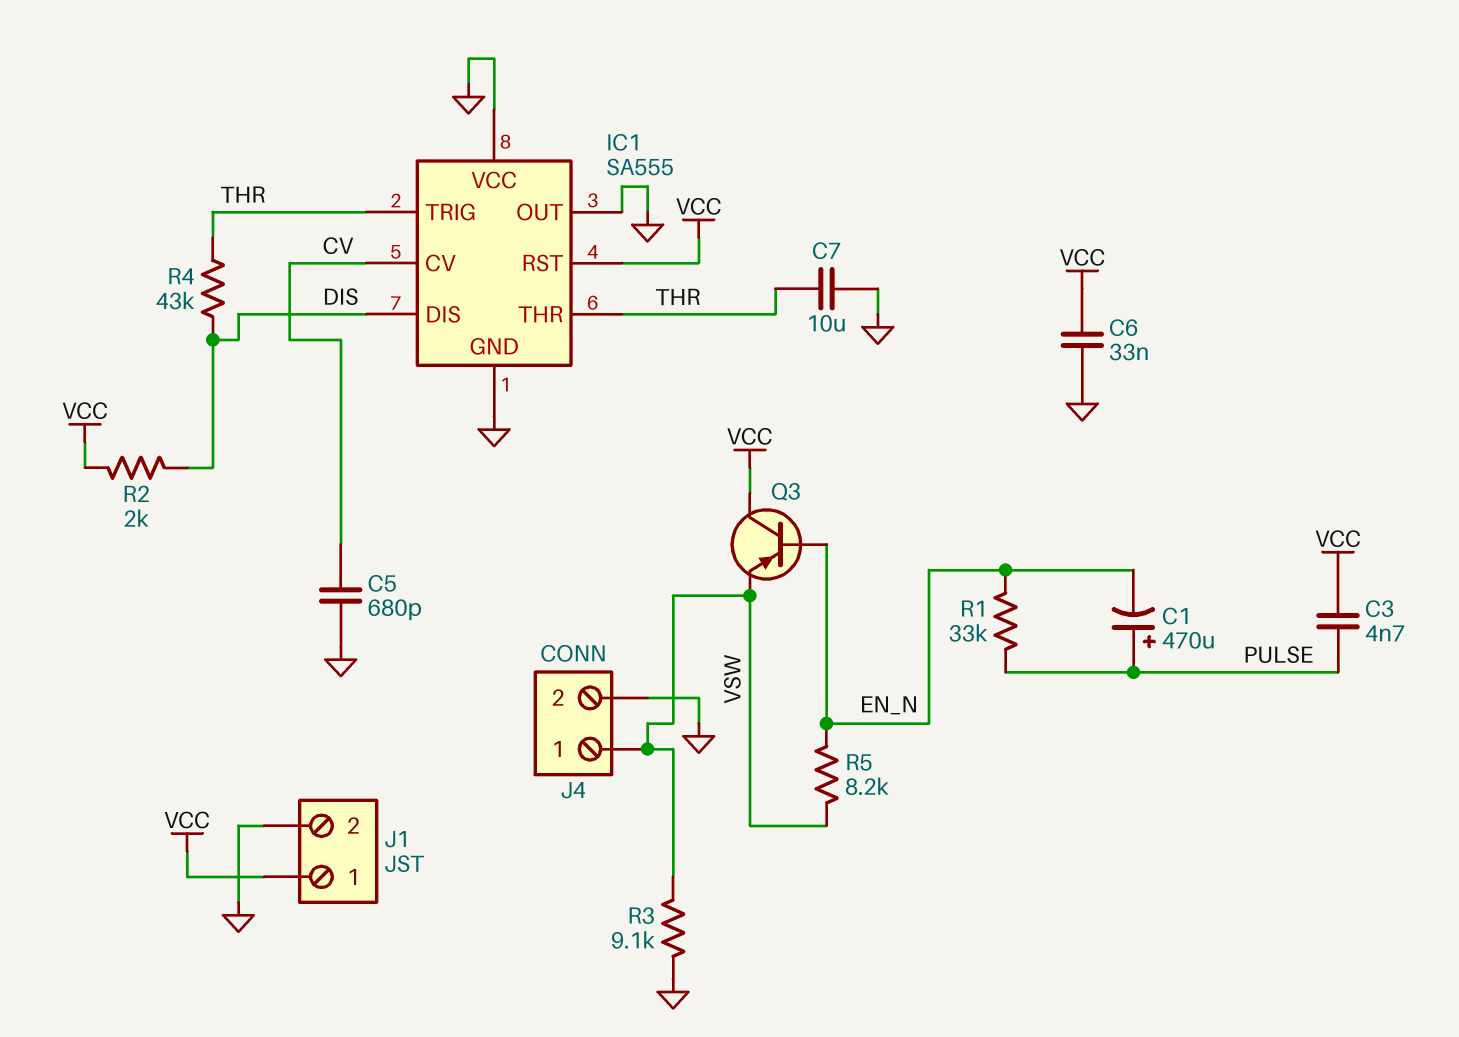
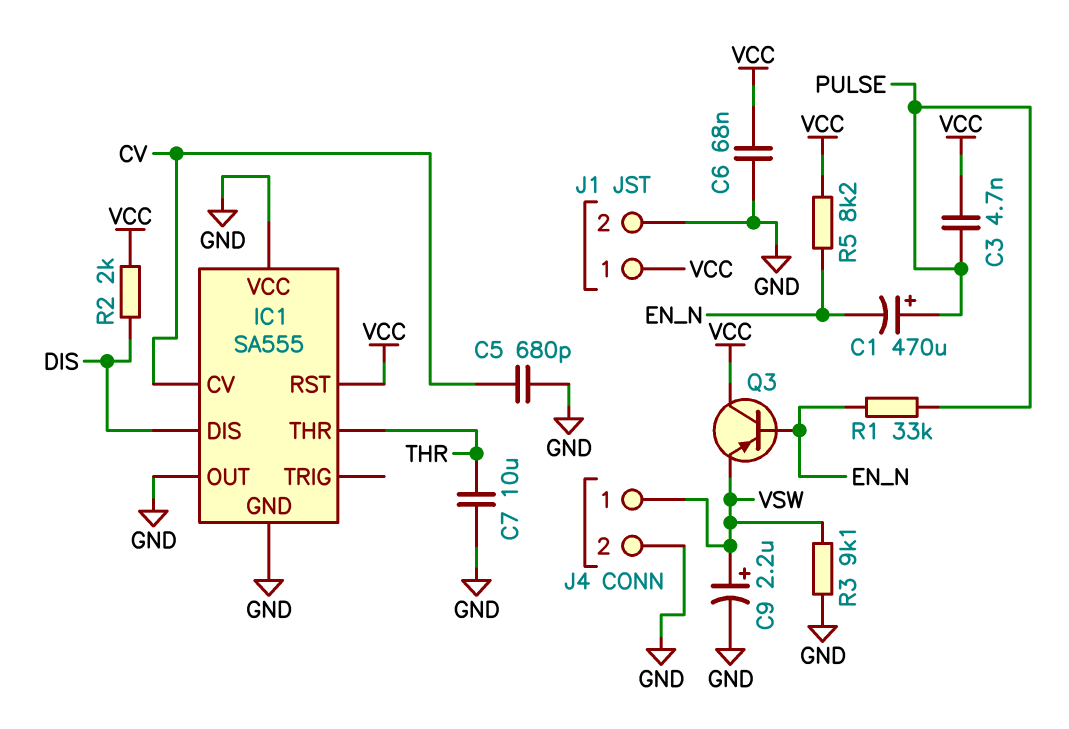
C6: 33nF (GND, VCC) -> 68nF (GND, VCC)
C9: none -> 2.2uF (plus VSW, minus GND)
IC1 pin TRIG: THR -> none
R4: 43k (DIS, THR) -> none
R5: 8.2k (EN_N, VSW) -> 8.2k (EN_N, VCC)

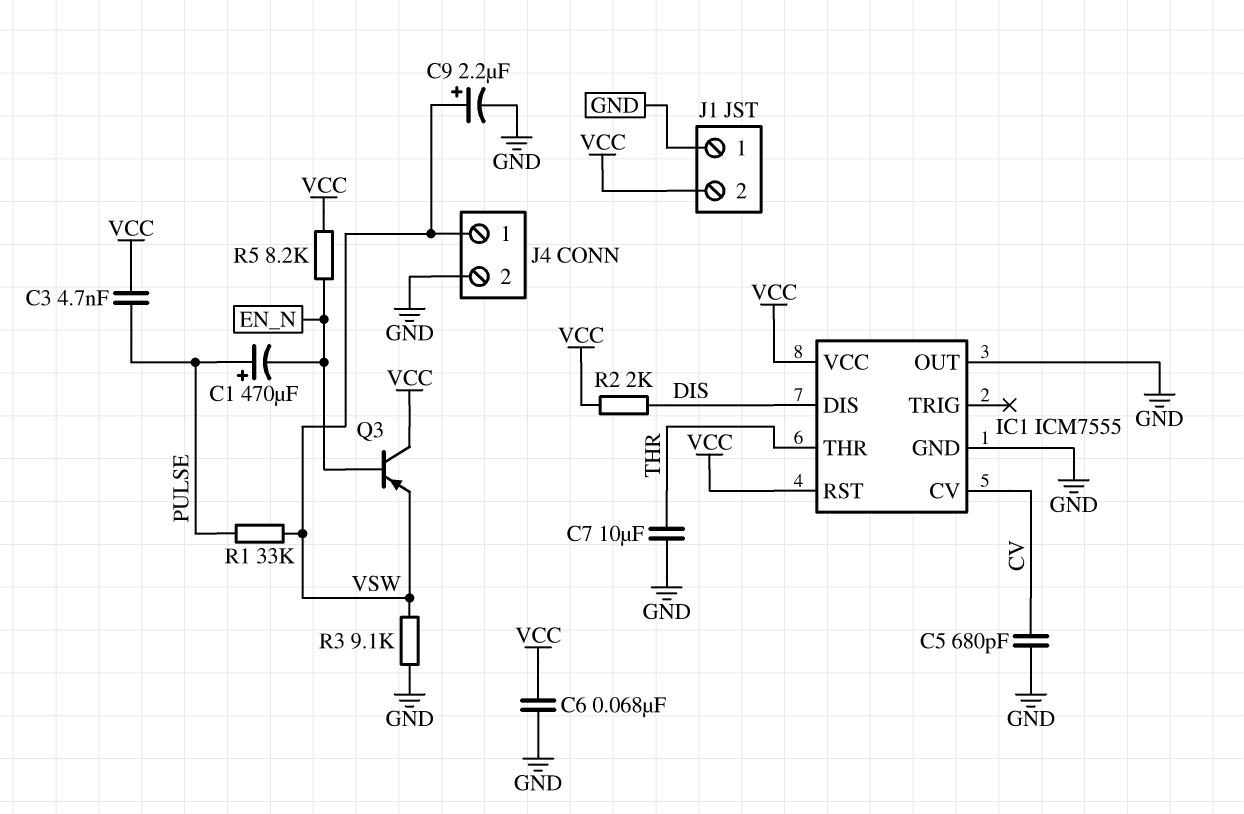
IC1: SA555 -> ICM7555
IC1 pin VCC: GND -> VCC
J1 pin 1: VCC -> GND
J1 pin 2: GND -> VCC
R1: 33k (EN_N, PULSE) -> 33k (PULSE, VSW)

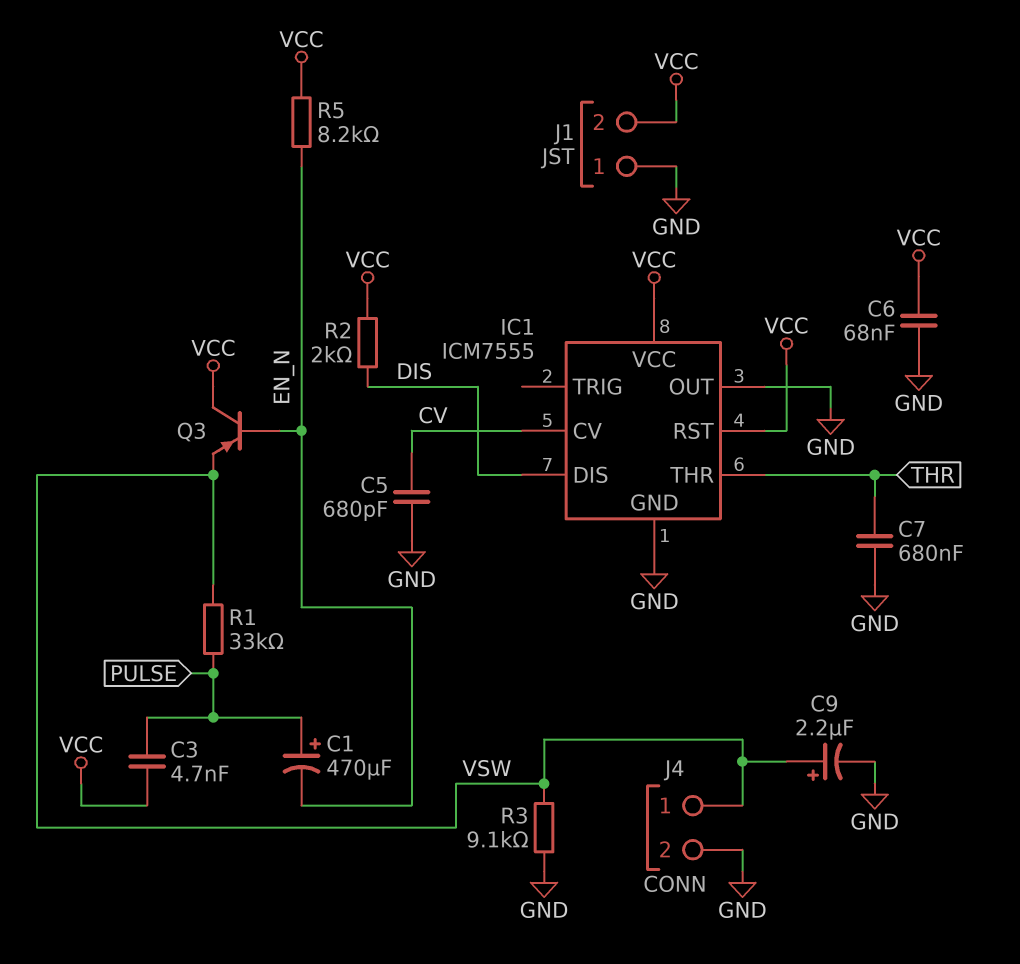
C7: 10uF (GND, THR) -> 680nF (GND, THR)

